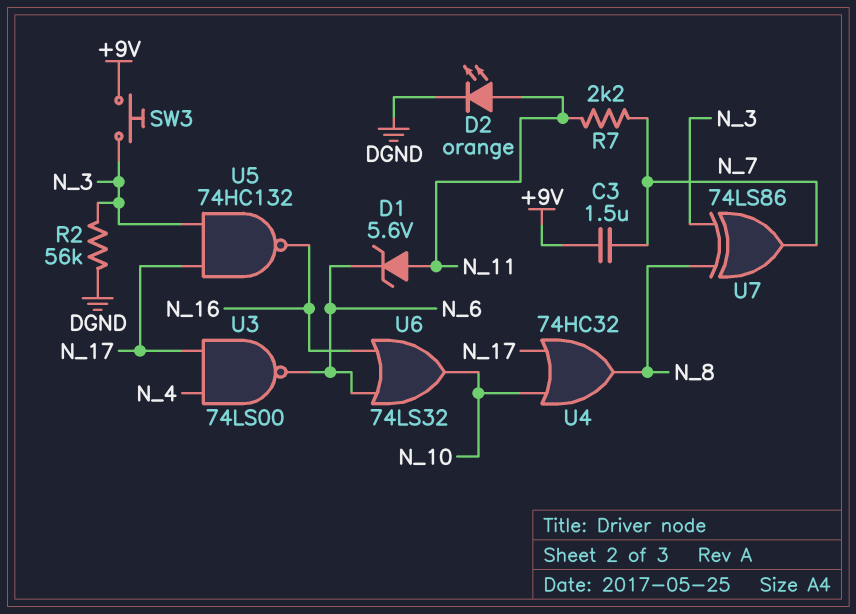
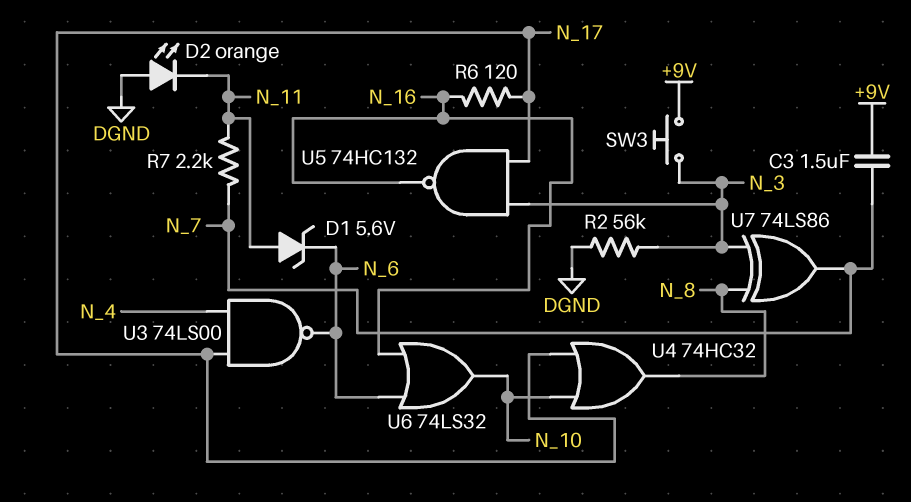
D2: LED orange (A N_11, K DGND) -> LED orange (A DGND, K N_11)
R6: none -> 120 (N_16, N_17)

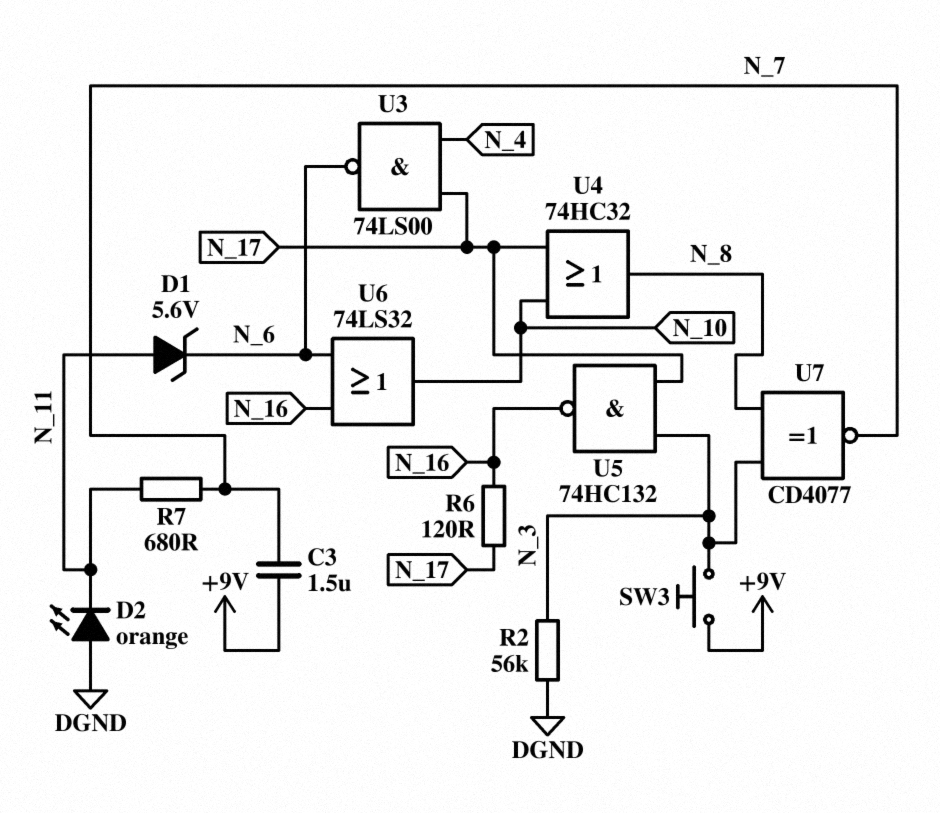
R7: 2.2k (N_7, N_11) -> 680 (N_7, N_11)
U7: XOR 74LS86 (in N_3, in N_8, out N_7) -> XNOR CD4077 (in N_3, in N_8, out N_7)

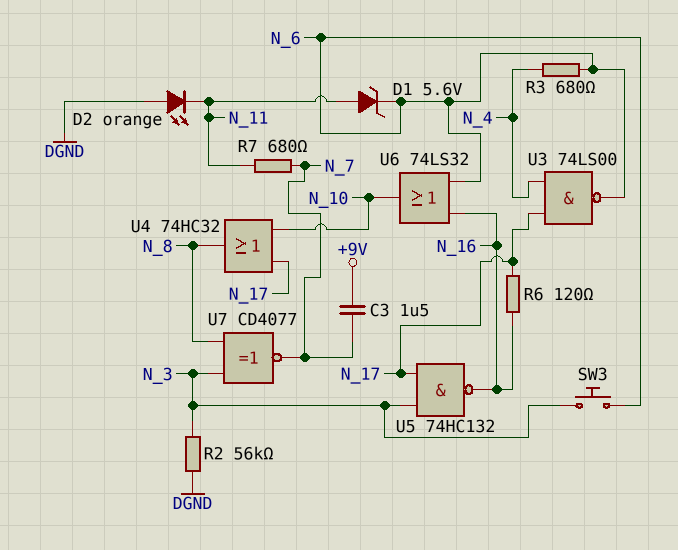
R3: none -> 680 (N_4, N_6)
SW3: button (+9V, N_3) -> button (N_3, N_6)

